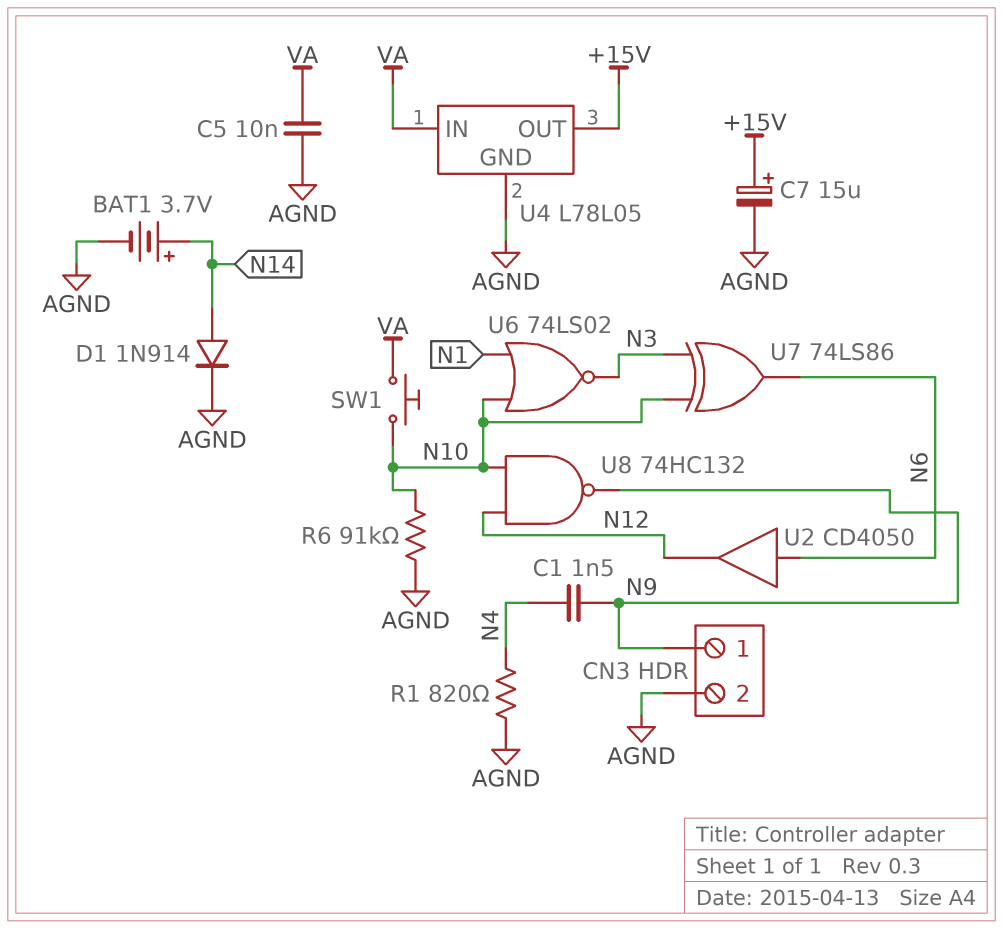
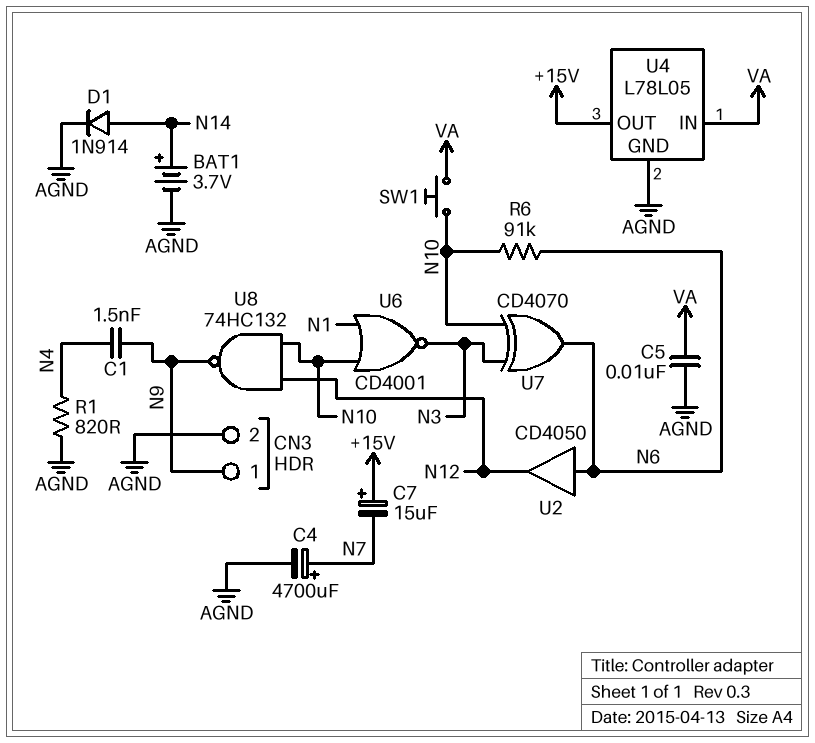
C4: none -> 4700uF (plus N7, minus AGND)
C7: 15uF (plus +15V, minus AGND) -> 15uF (plus +15V, minus N7)
R6: 91k (AGND, N10) -> 91k (N6, N10)
U6: NOR 74LS02 (in N1, in N10, out N3) -> NOR CD4001 (in N1, in N10, out N3)
U7: XOR 74LS86 (in N3, in N10, out N6) -> XOR CD4070 (in N3, in N10, out N6)

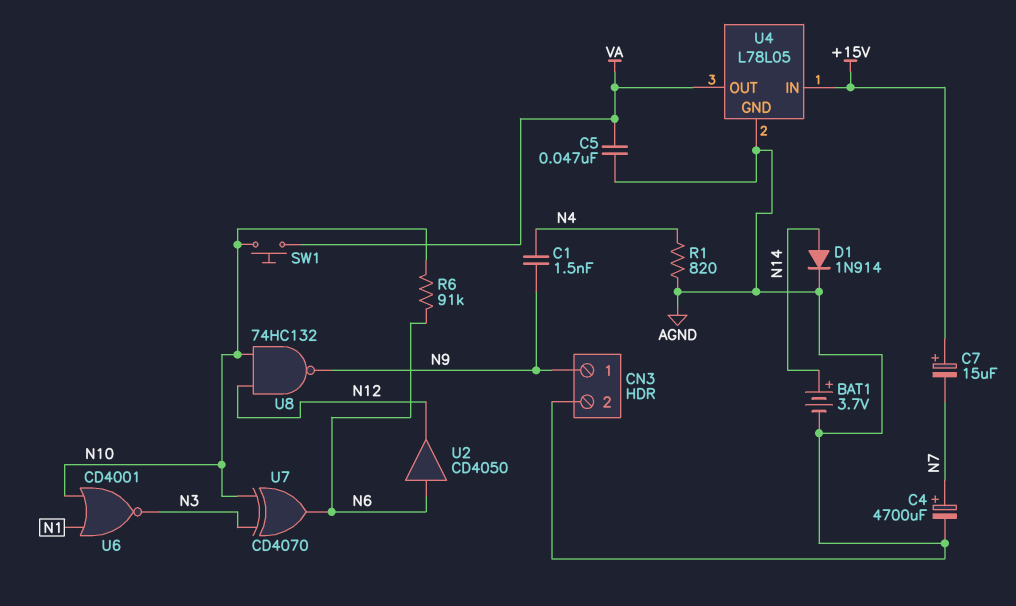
C5: 10nF (AGND, VA) -> 47nF (AGND, VA)
U4 pin IN: VA -> +15V
U4 pin OUT: +15V -> VA

